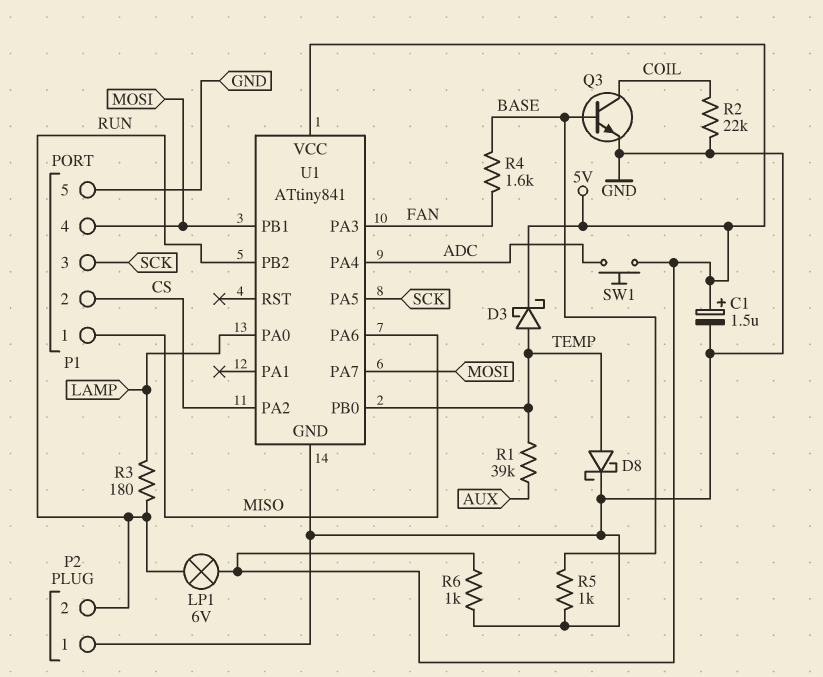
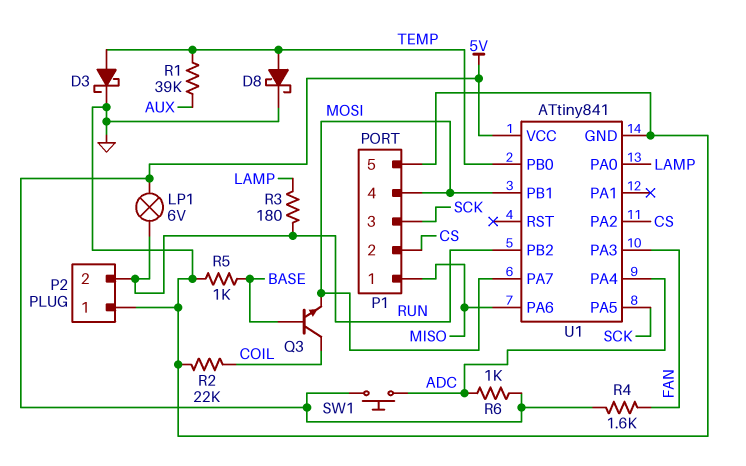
C1: 1.5uF (plus 5V, minus GND) -> none
D3: schottky (A TEMP, K 5V) -> schottky (A TEMP, K GND)
Q3: NPN (B BASE, C COIL, E GND) -> NPN (B BASE, C COIL, E MOSI)
R4: 1.6k (BASE, FAN) -> 1.6k (5V, FAN)
R6: 1k (5V, GND) -> 1k (5V, ADC)

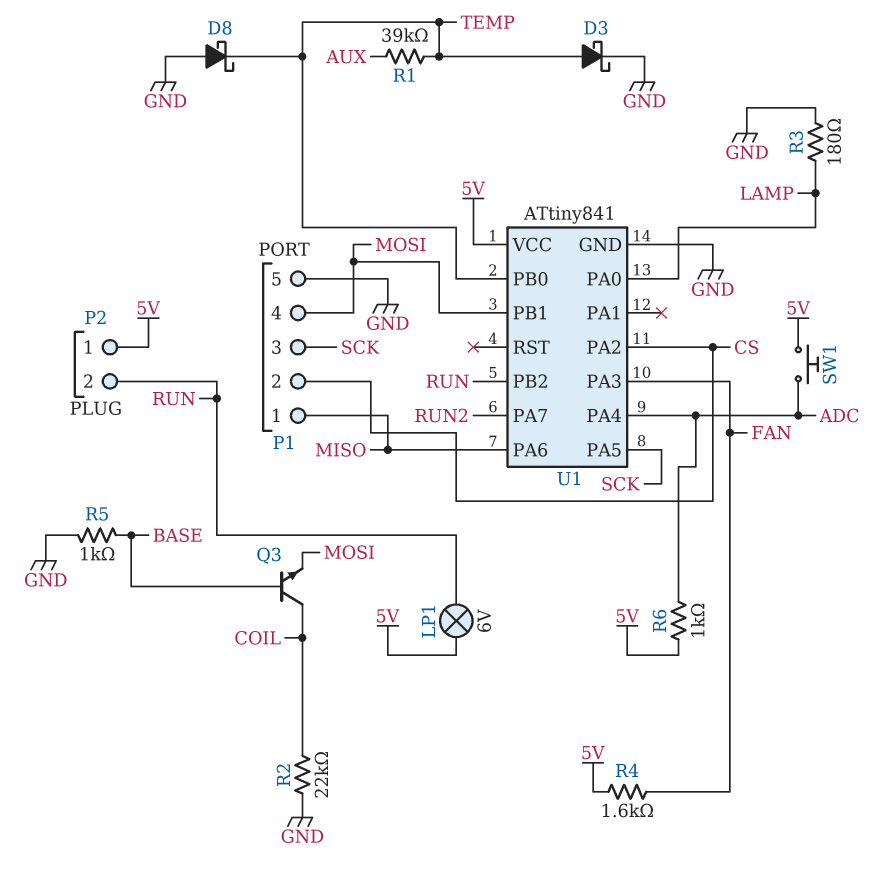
D8: schottky (A TEMP, K GND) -> schottky (A GND, K TEMP)
P2 pin 1: GND -> 5V
R3: 180 (LAMP, RUN) -> 180 (GND, LAMP)
U1 pin PA7: MOSI -> RUN2

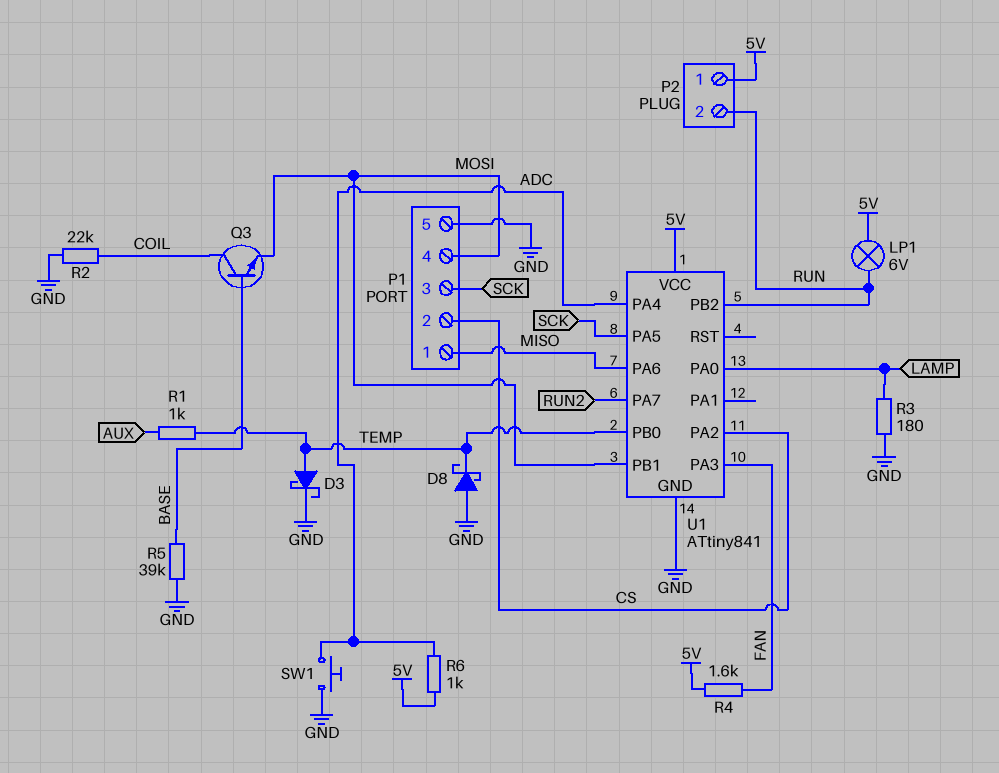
R1: 39k (AUX, TEMP) -> 1k (AUX, TEMP)
R5: 1k (BASE, GND) -> 39k (BASE, GND)
SW1: button (5V, ADC) -> button (ADC, GND)

